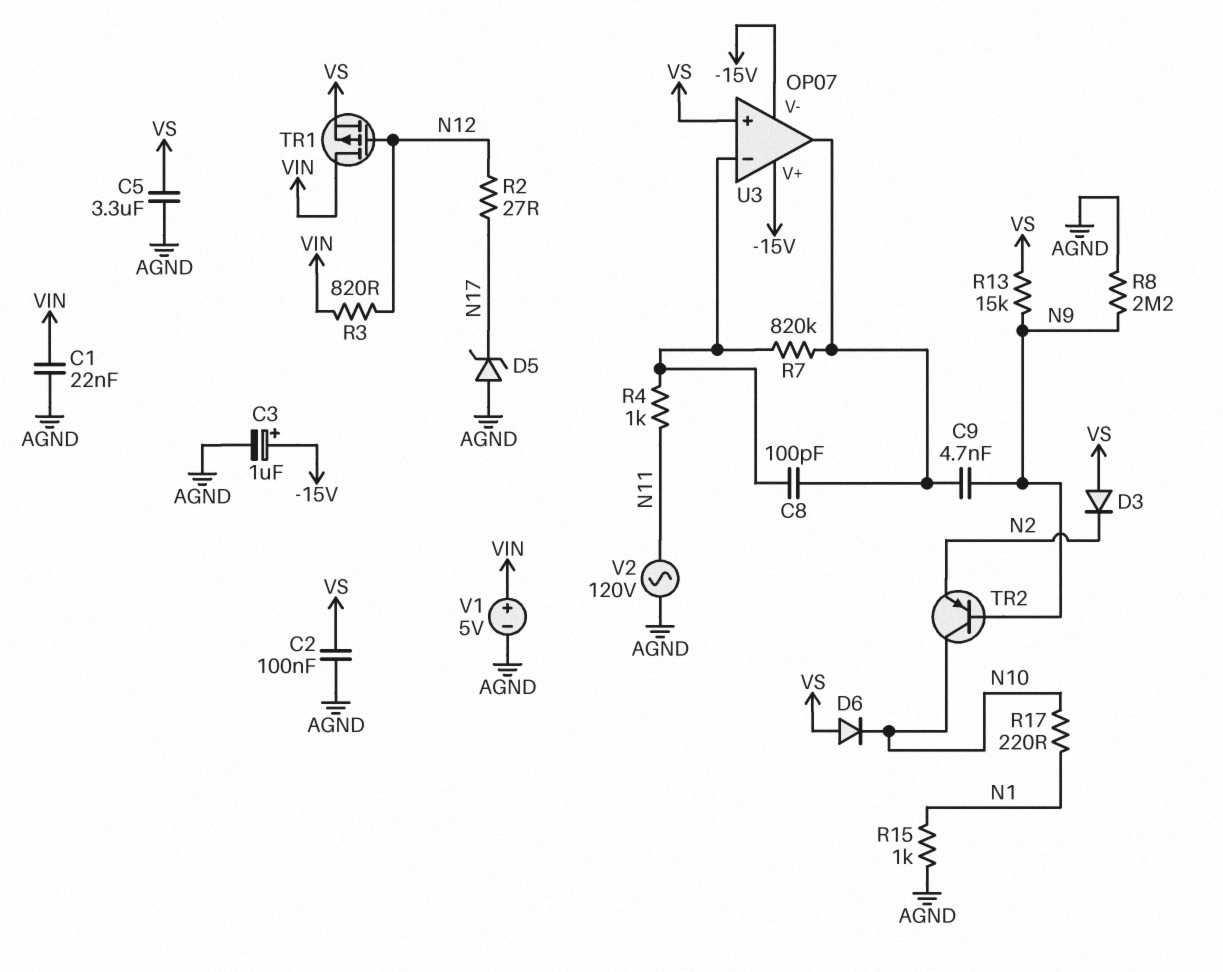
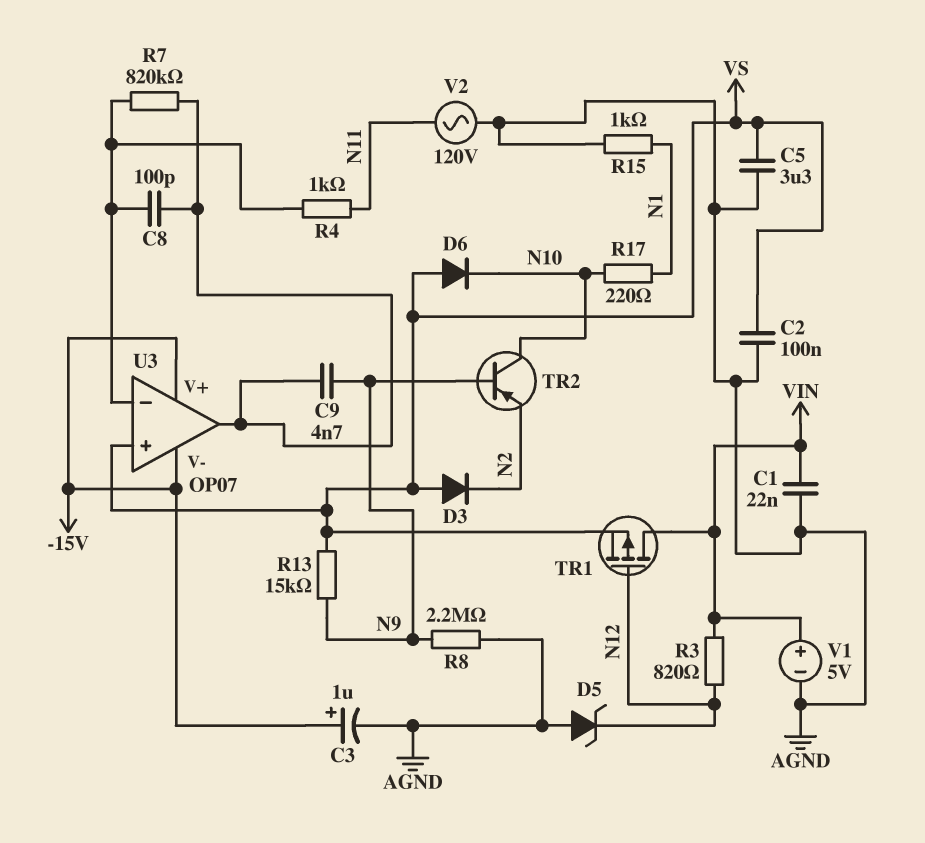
D5: zener (A AGND, K N17) -> zener (A AGND, K N12)
R2: 27 (N12, N17) -> none

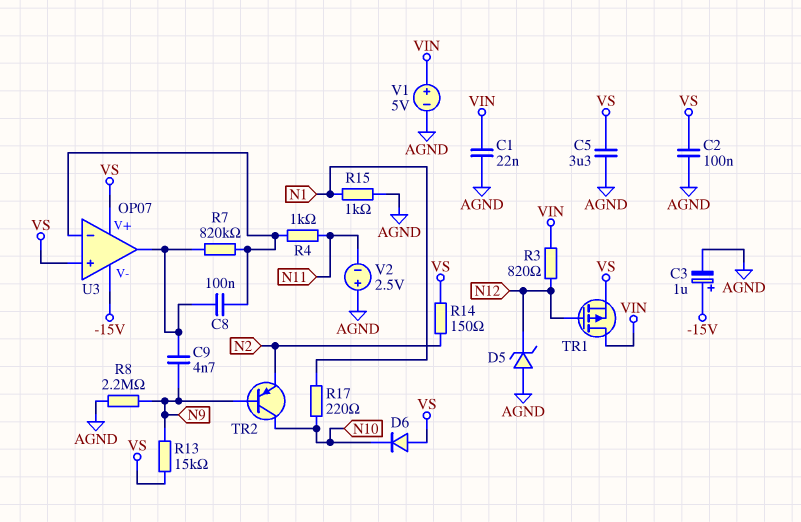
C8: 100pF (U3/in-, U3/out) -> 100nF (U3/in-, U3/out)
D3: diode (A VS, K N2) -> none
R14: none -> 150 (N2, VS)
U3 pin V+: -15V -> VS
V2: AC 120V (AGND, N11) -> 2.5V (plus AGND, minus N11)

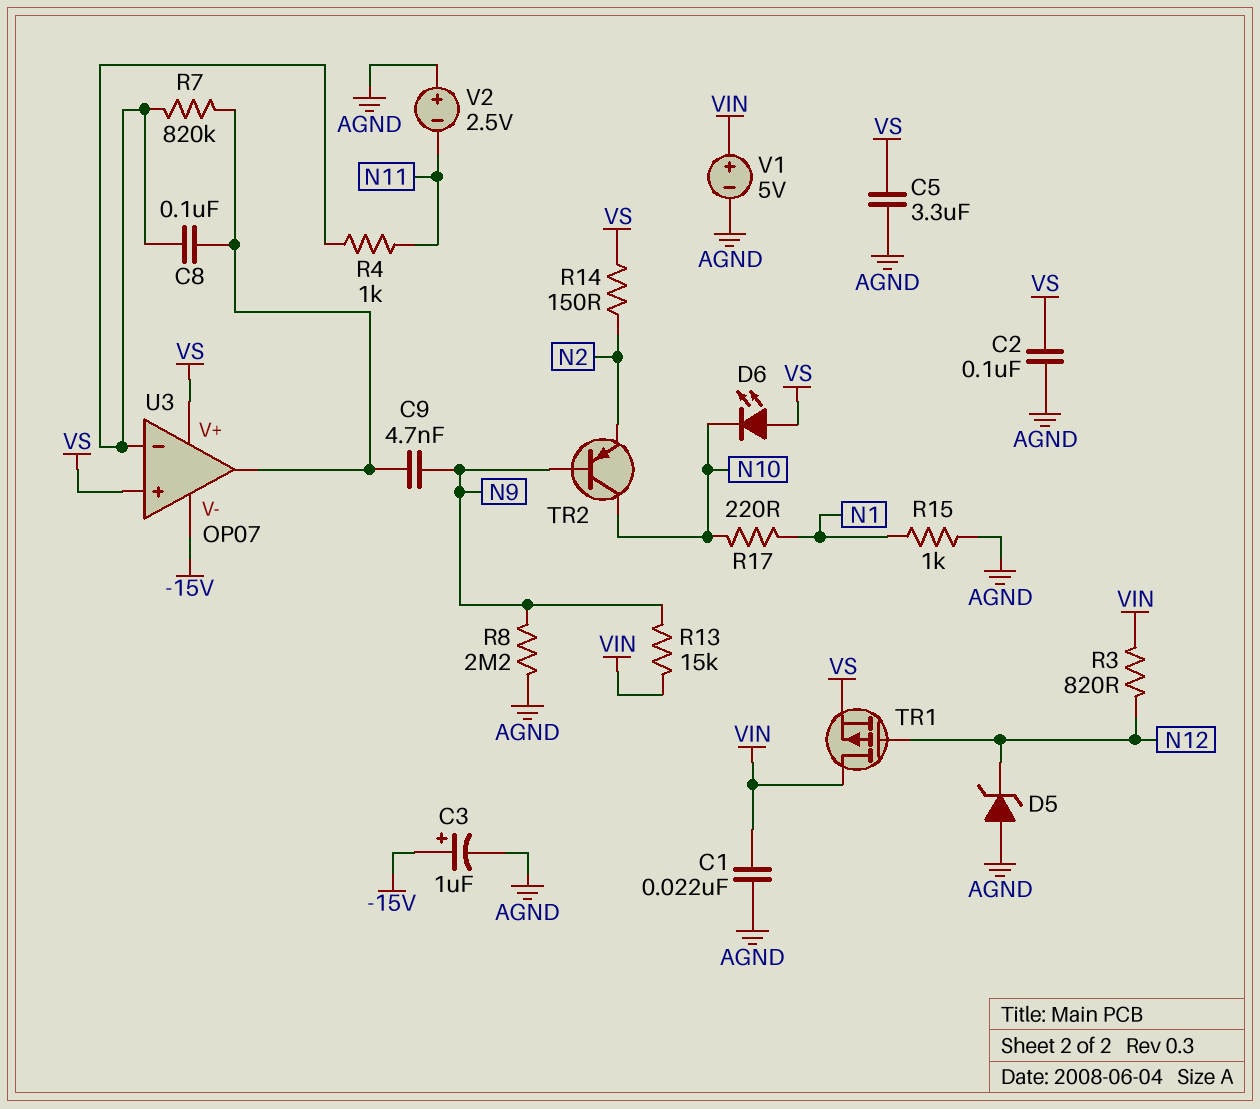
D6: diode (A VS, K N10) -> LED (A VS, K N10)
R13: 15k (N9, VS) -> 15k (N9, VIN)

